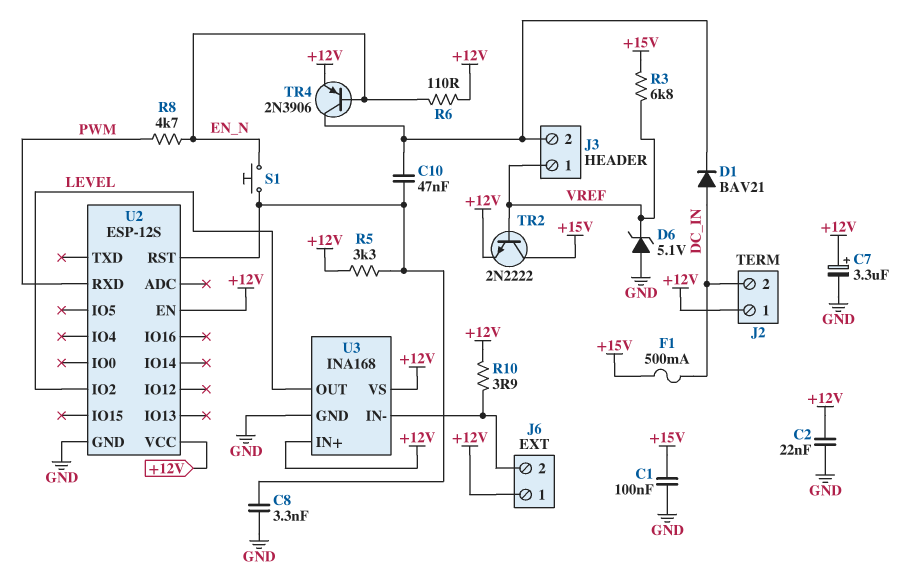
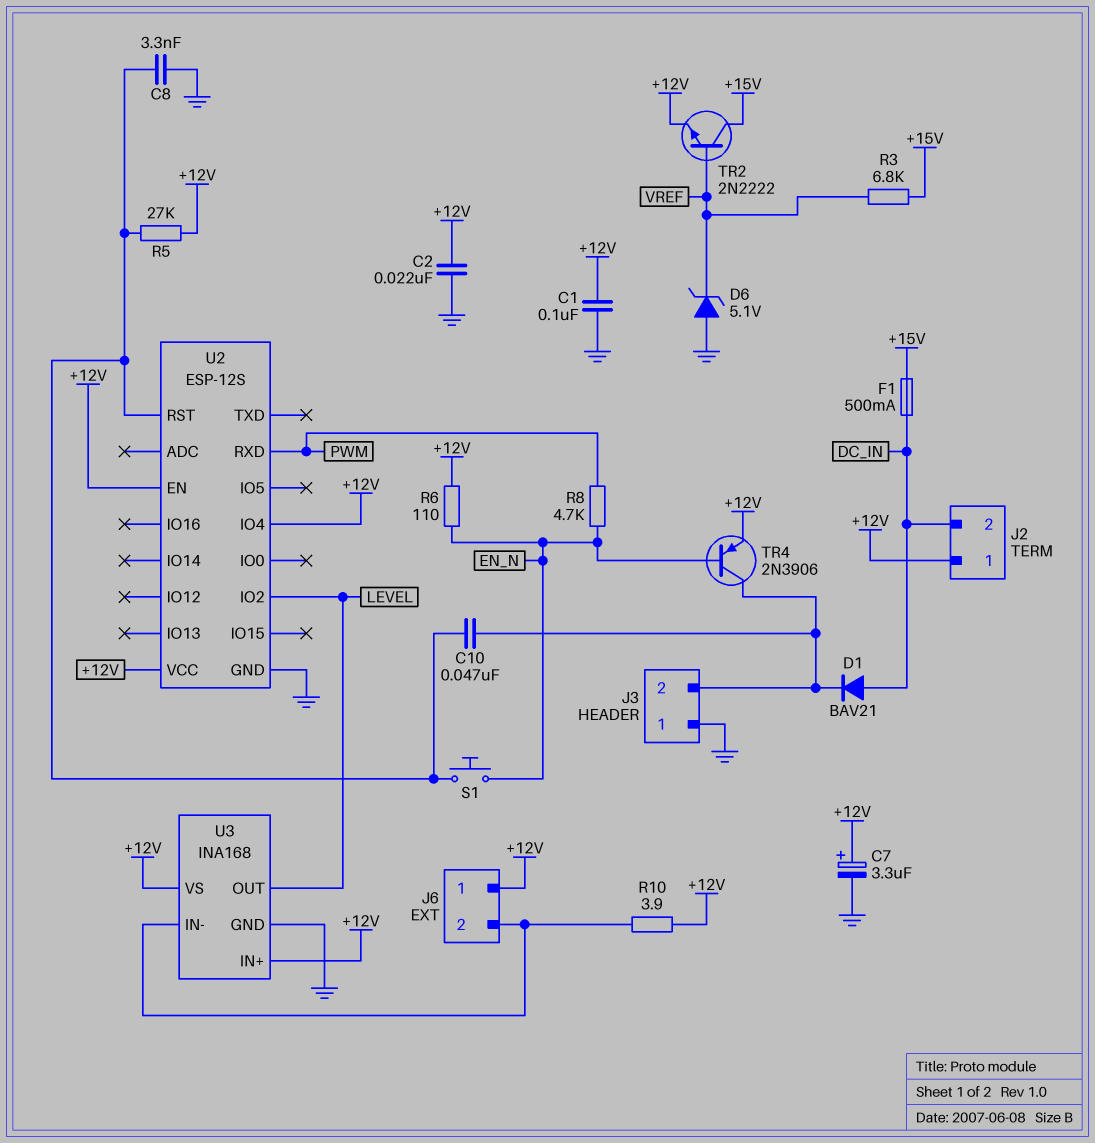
C1: 100nF (+15V, GND) -> 100nF (+12V, GND)
J3 pin 1: VREF -> GND
R5: 3.3k (+12V, U2/RST) -> 27k (+12V, U2/RST)
U2 pin IO4: none -> +12V

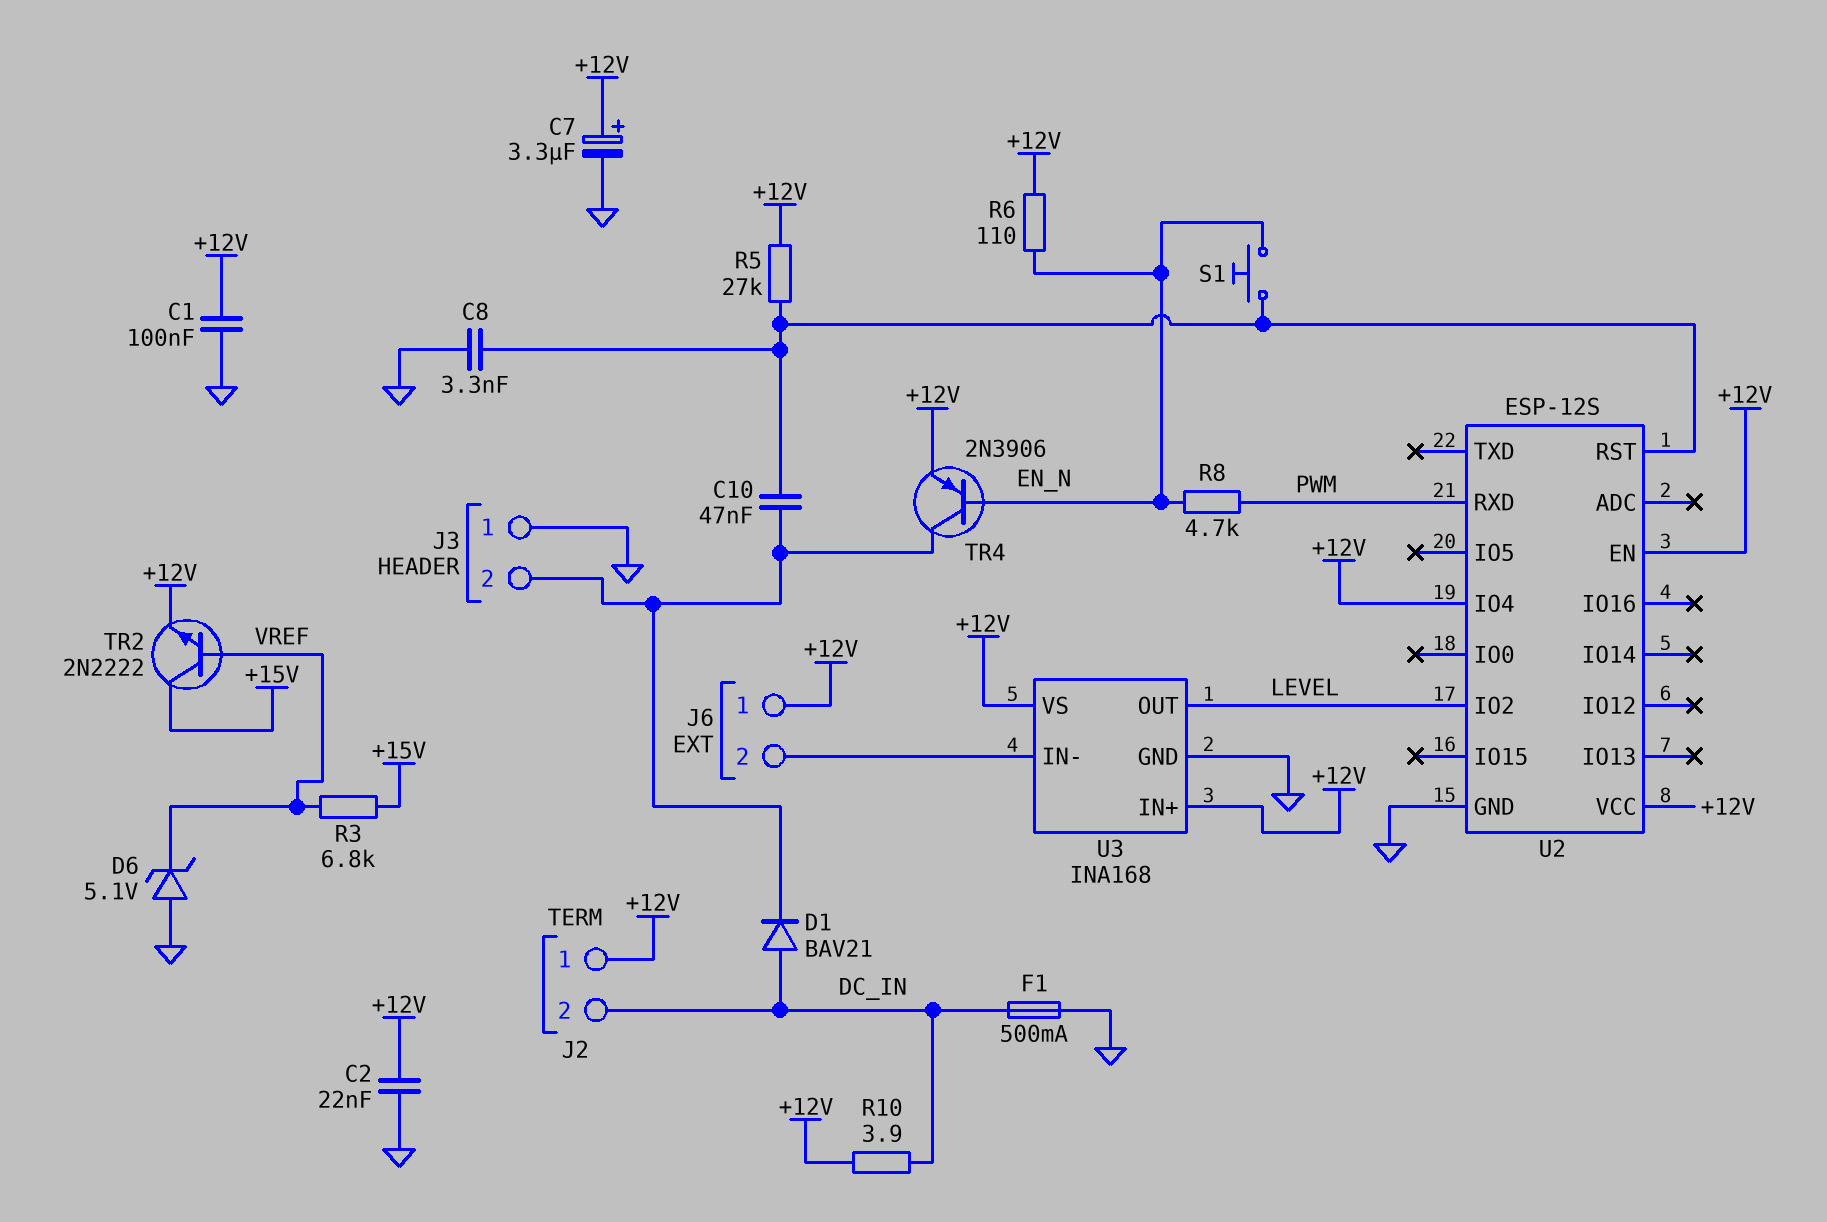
F1: 500mA (+15V, DC_IN) -> 500mA (DC_IN, GND)
R10: 3.9 (+12V, J6/2) -> 3.9 (+12V, DC_IN)

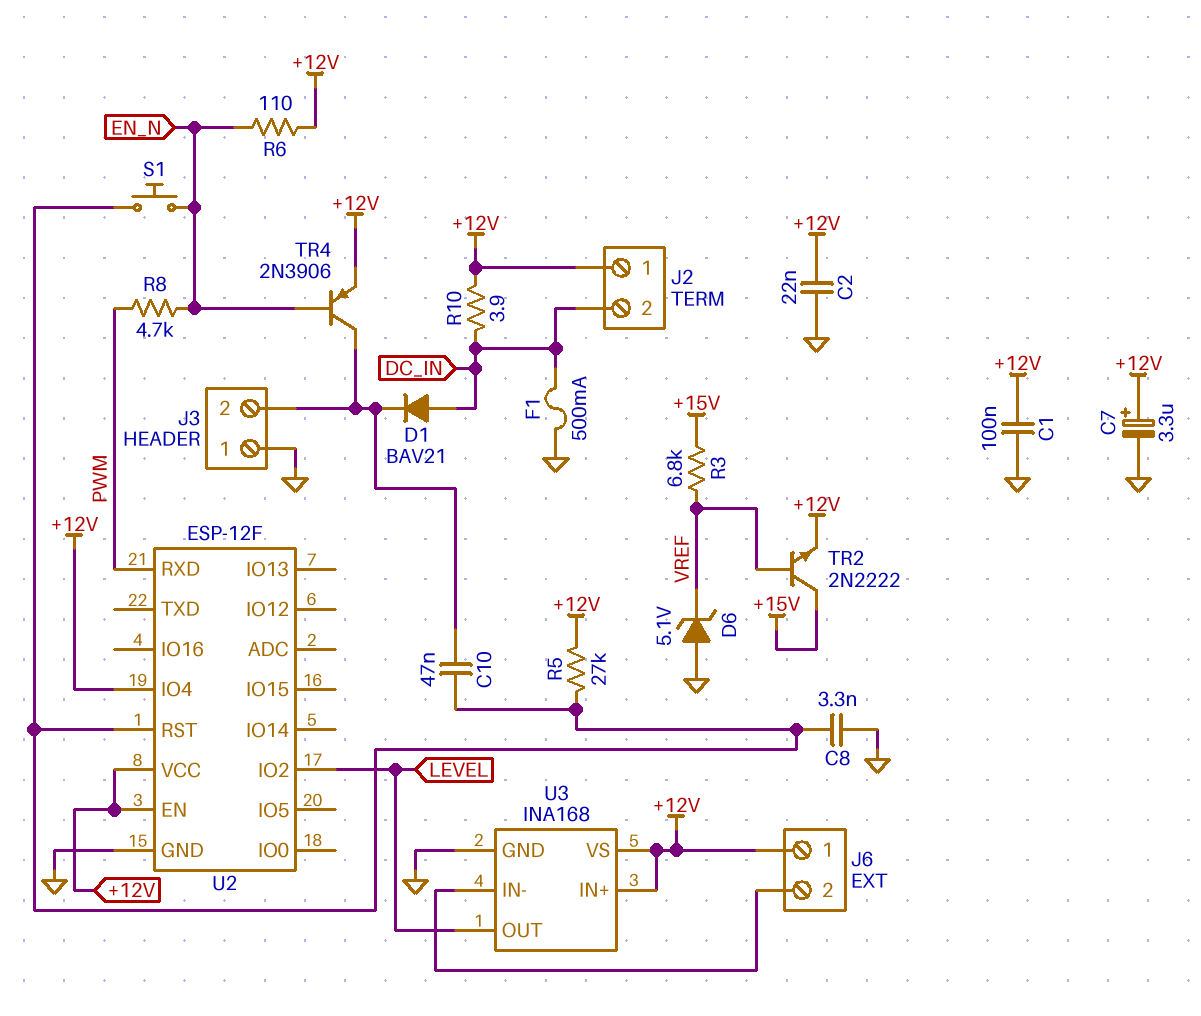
U2: ESP-12S -> ESP-12F

